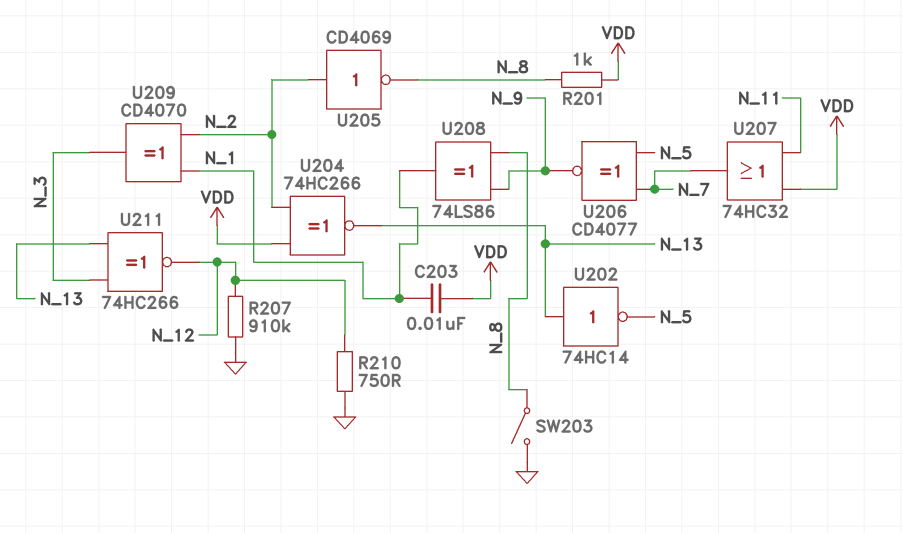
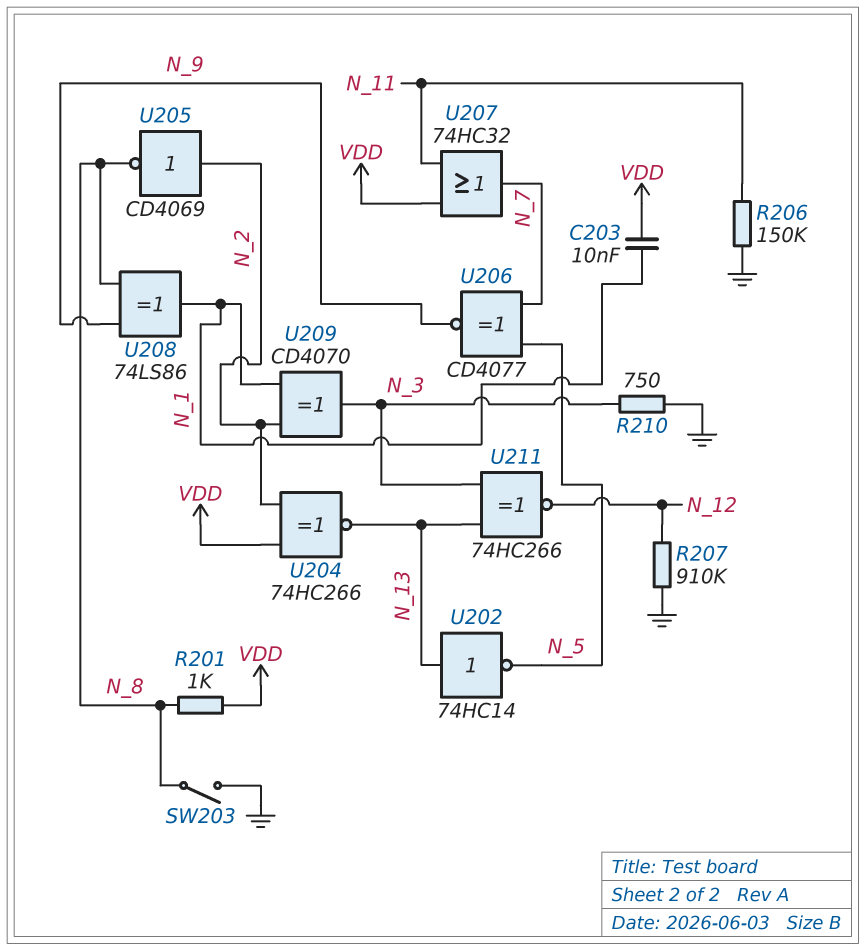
R206: none -> 150k (GND, N_11)
R210: 750 (GND, N_12) -> 750 (GND, N_3)

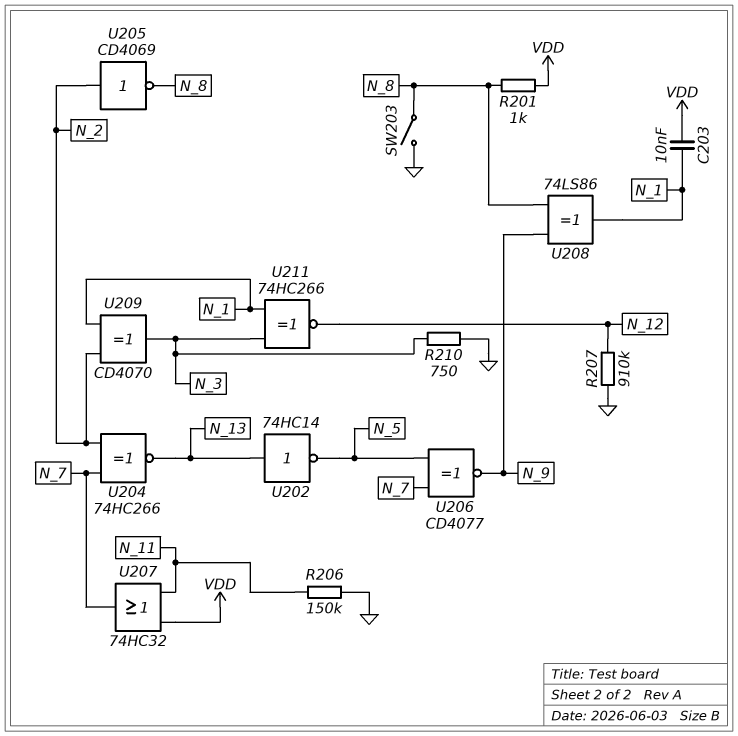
U204: XNOR 74HC266 (in N_2, in VDD, out N_13) -> XNOR 74HC266 (in N_2, in N_7, out N_13)
U211: XNOR 74HC266 (in N_3, in N_13, out N_12) -> XNOR 74HC266 (in N_1, in N_3, out N_12)

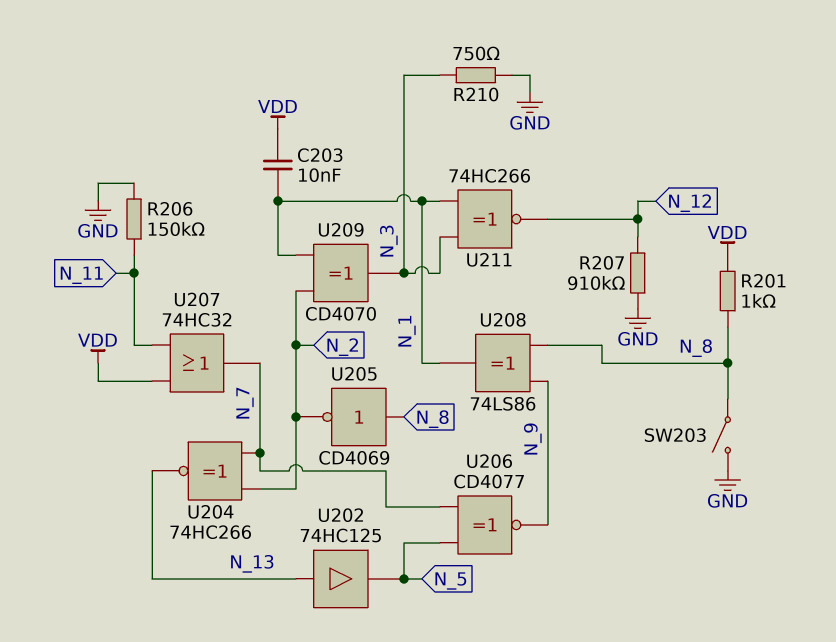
U202: NOT 74HC14 (in N_13, out N_5) -> buffer 74HC125 (in N_13, out N_5)
U205: NOT CD4069 (in N_2, out N_8) -> NOT CD4069 (in N_8, out N_2)

